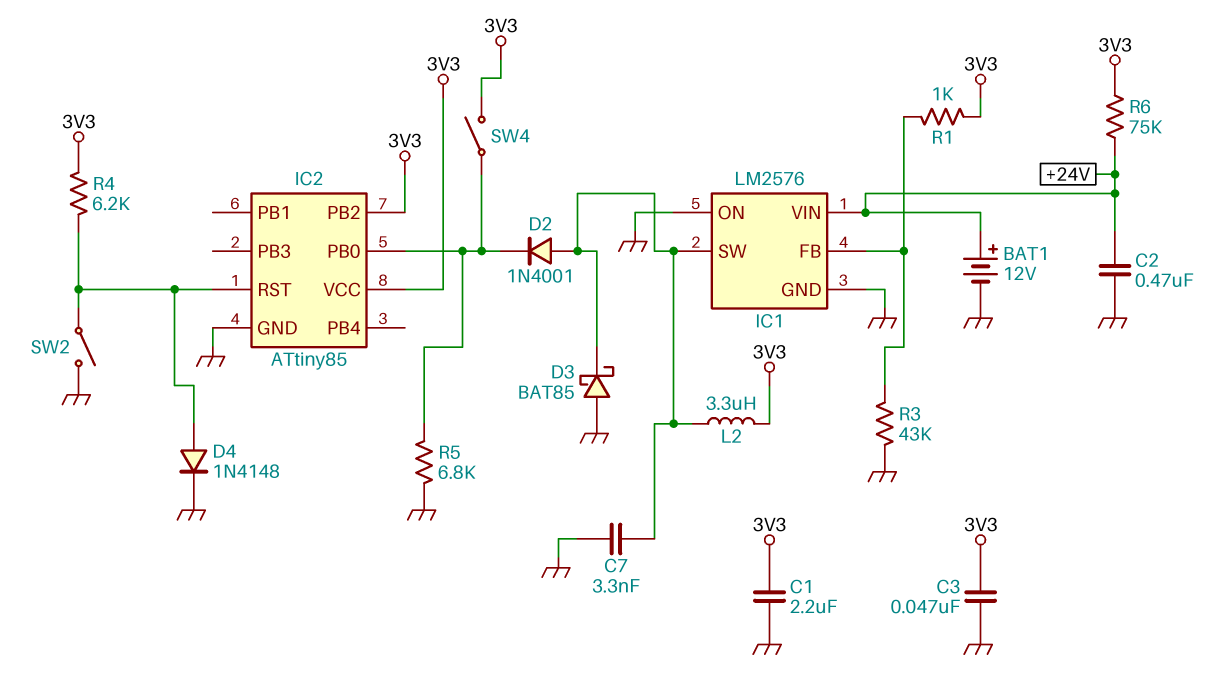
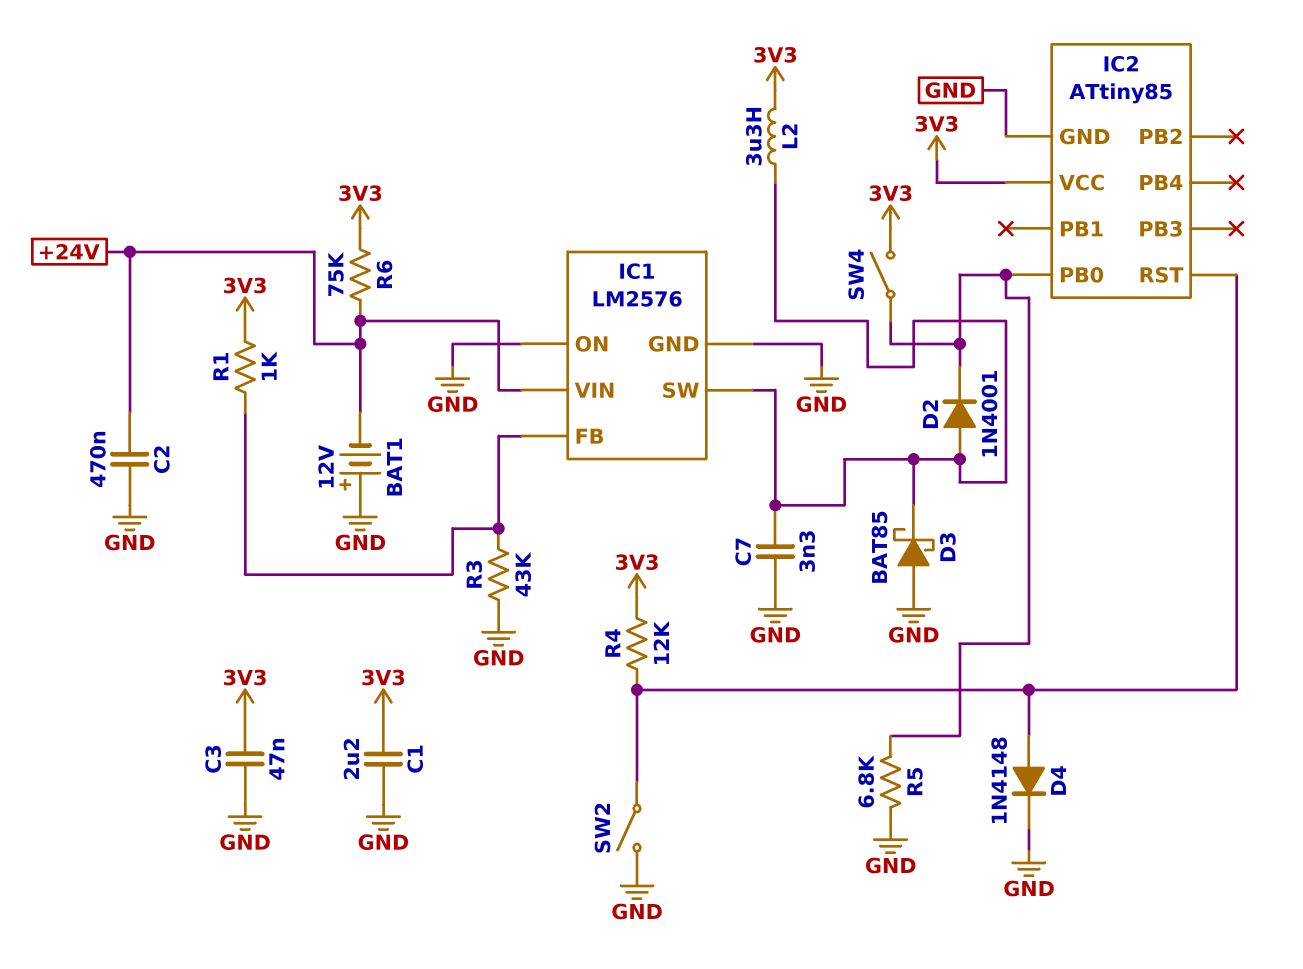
BAT1: 12V (plus +24V, minus GND) -> 12V (plus GND, minus +24V)
IC2 pin PB2: 3V3 -> none
R4: 6.2k (3V3, IC2/RST) -> 12k (3V3, IC2/RST)

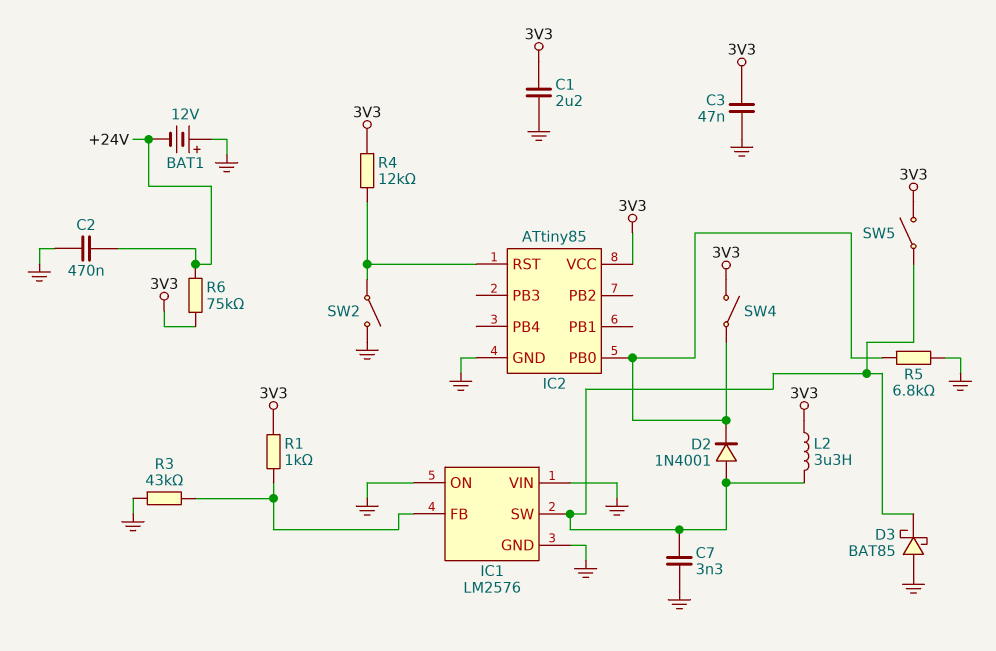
D4: diode 1N4148 (A IC2/RST, K GND) -> none
IC1 pin VIN: +24V -> GND
SW5: none -> switch (3V3, IC1/SW)

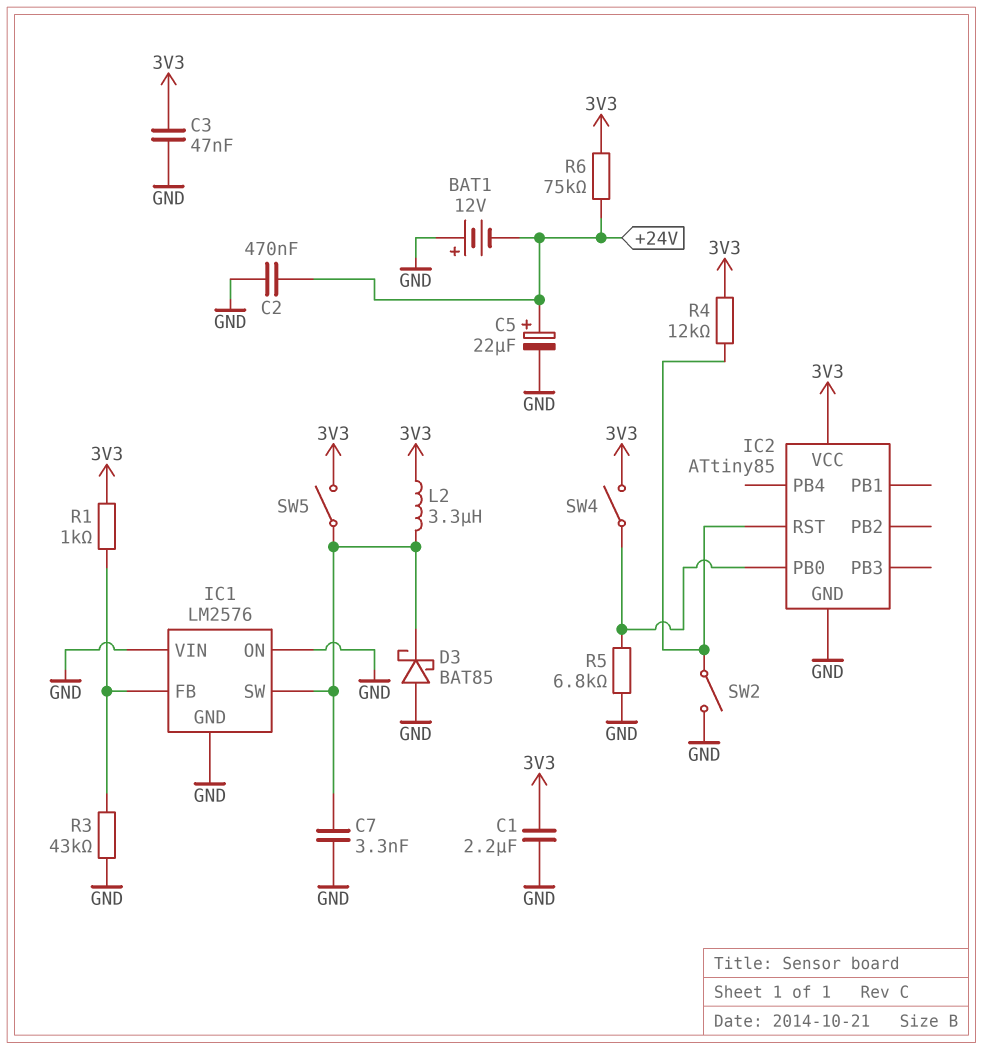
C5: none -> 22uF (plus +24V, minus GND)
D2: diode 1N4001 (A IC1/SW, K IC2/PB0) -> none

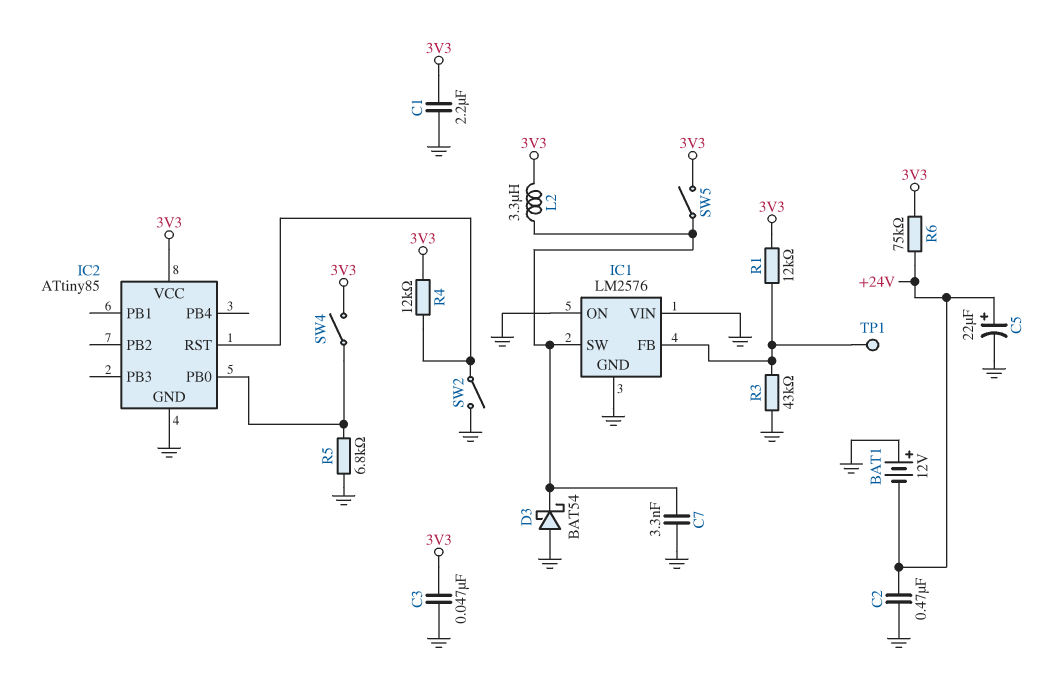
D3: schottky BAT85 (A GND, K IC1/SW) -> schottky BAT54 (A GND, K IC1/SW)
R1: 1k (3V3, IC1/FB) -> 12k (3V3, IC1/FB)
TP1: none -> test point (IC1/FB)

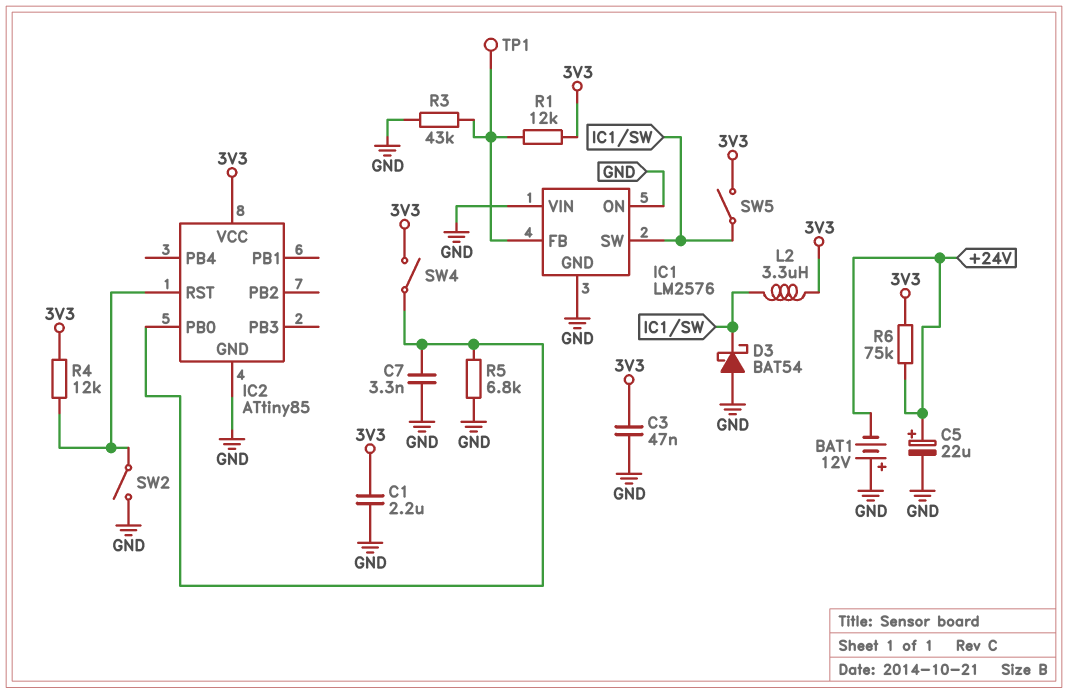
C2: 470nF (+24V, GND) -> none
C7: 3.3nF (GND, IC1/SW) -> 3.3nF (GND, IC2/PB0)

